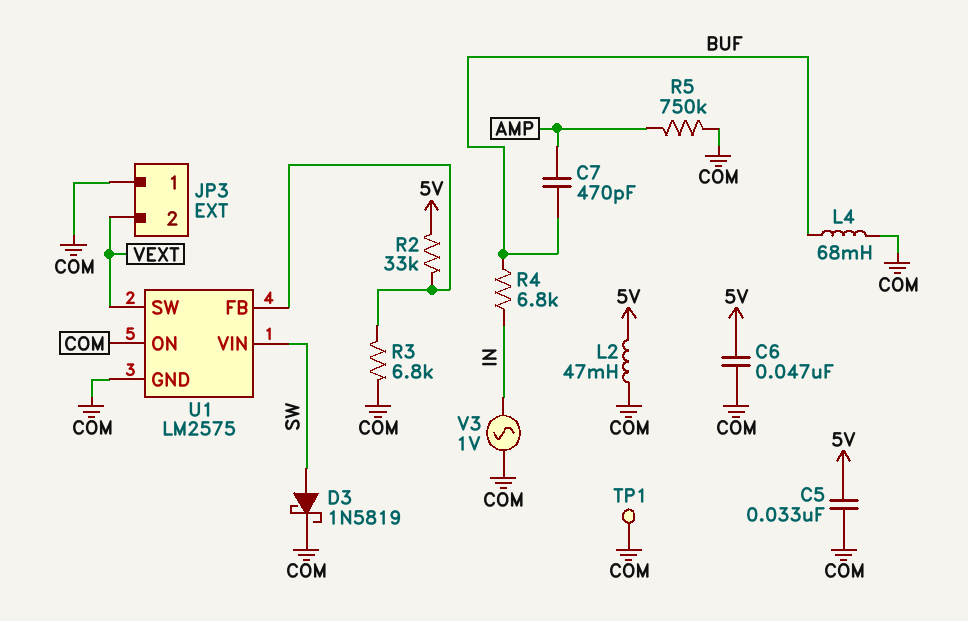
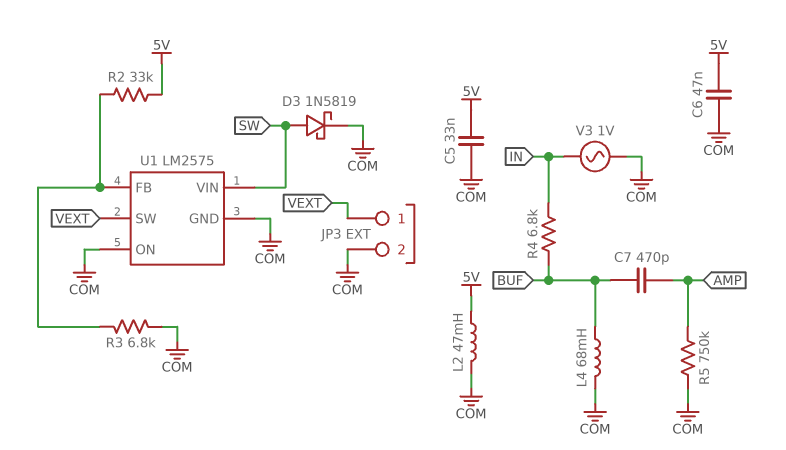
JP3 pin 1: COM -> VEXT
JP3 pin 2: VEXT -> COM
TP1: test point (COM) -> none

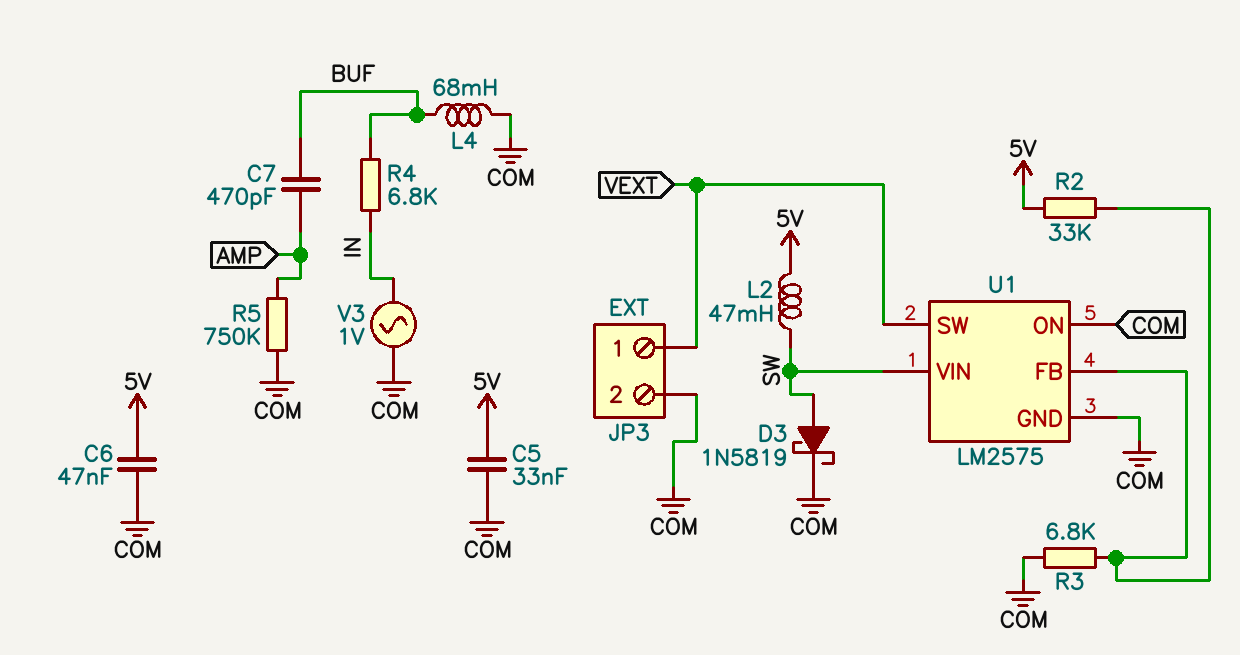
L2: 47mH (5V, COM) -> 47mH (5V, SW)

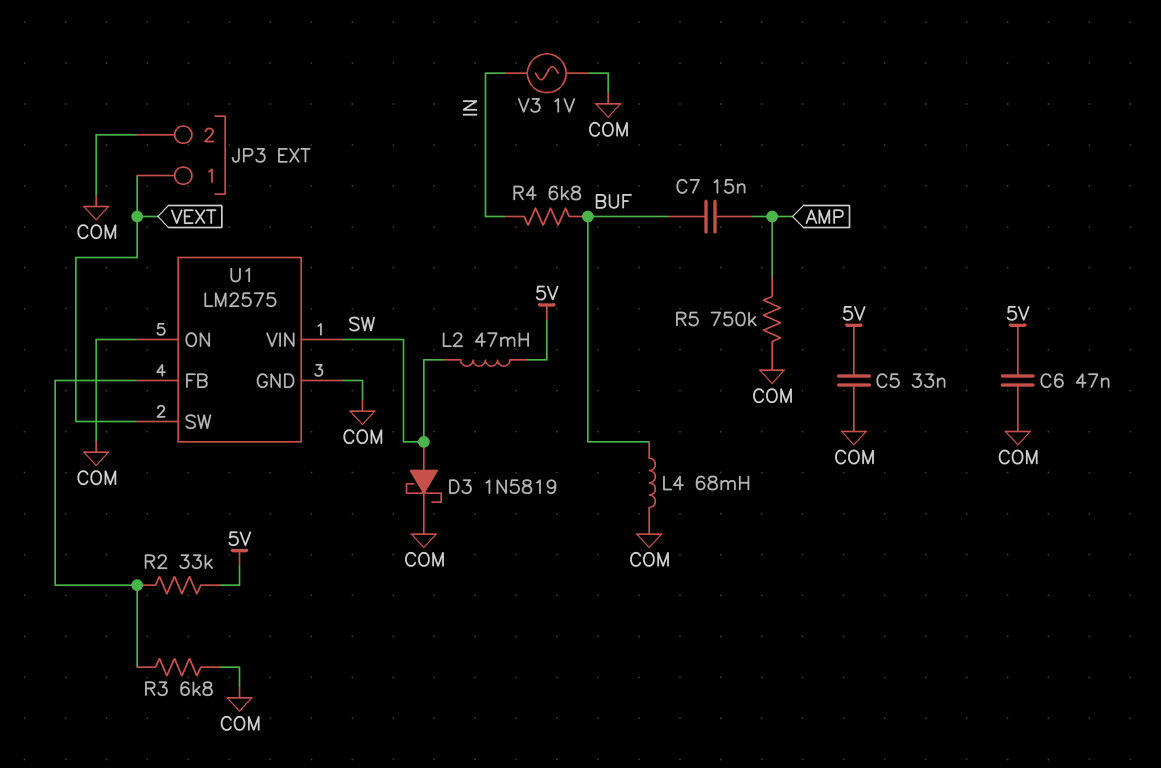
C7: 470pF (AMP, BUF) -> 15nF (AMP, BUF)

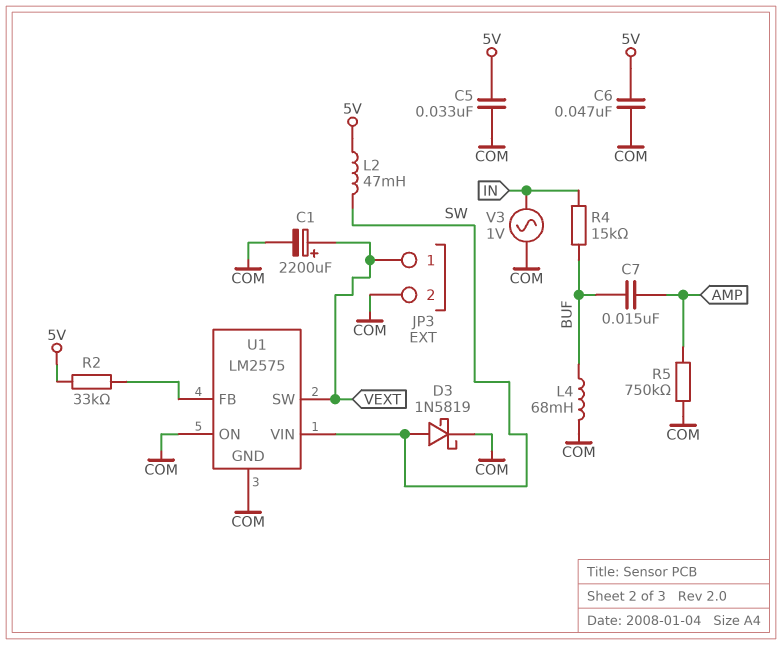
C1: none -> 2200uF (plus VEXT, minus COM)
R3: 6.8k (COM, U1/FB) -> none
R4: 6.8k (BUF, IN) -> 15k (BUF, IN)

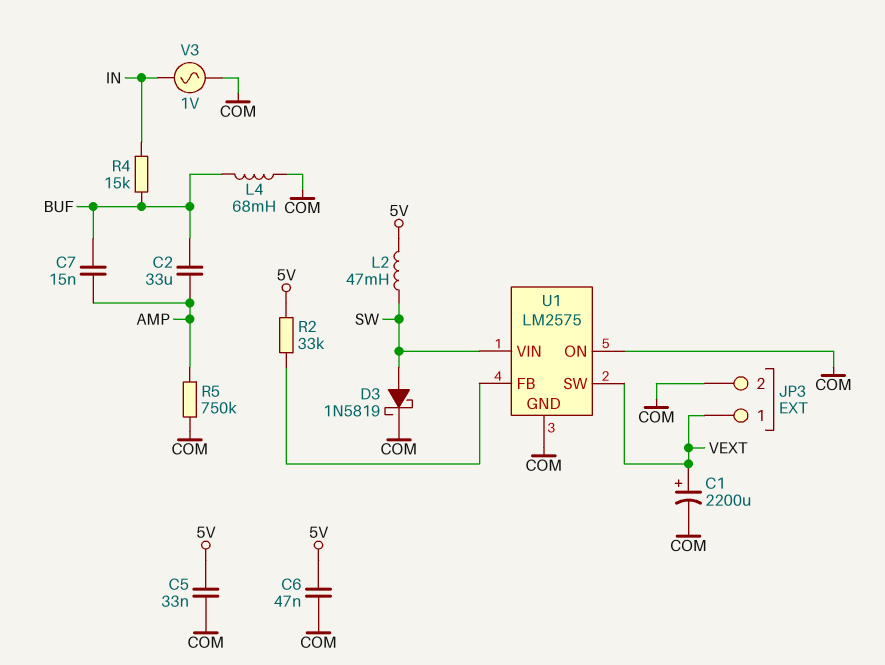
C2: none -> 33uF (AMP, BUF)

